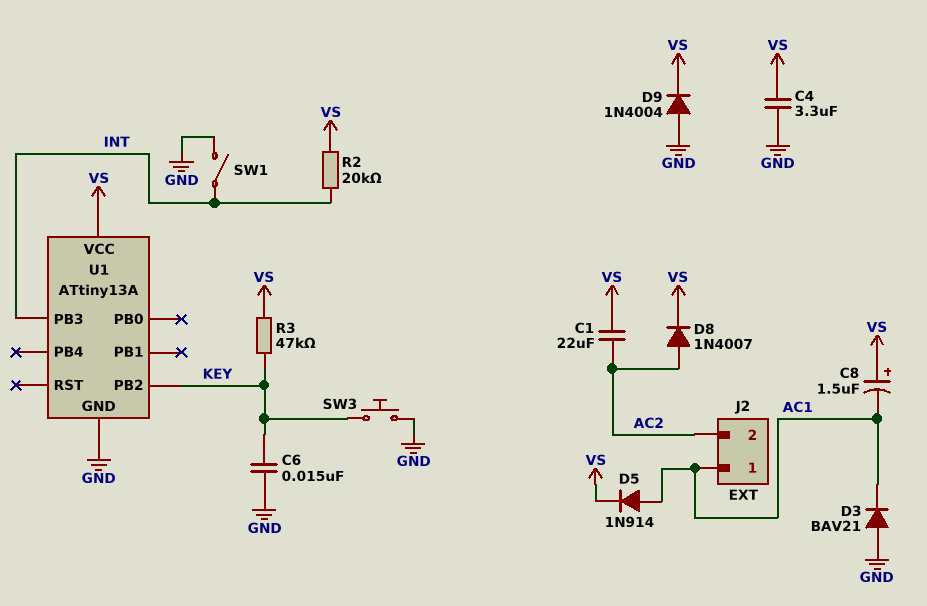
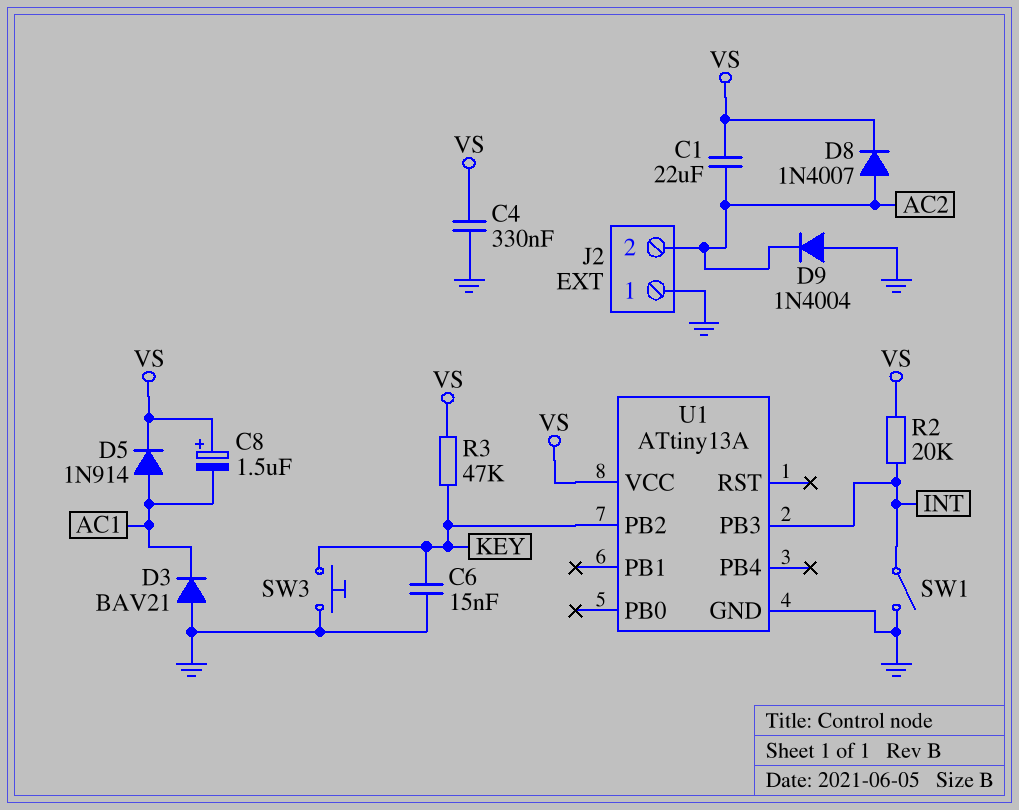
C4: 3.3uF (GND, VS) -> 330nF (GND, VS)
D9: diode 1N4004 (A GND, K VS) -> diode 1N4004 (A GND, K AC2)
J2 pin 1: AC1 -> GND

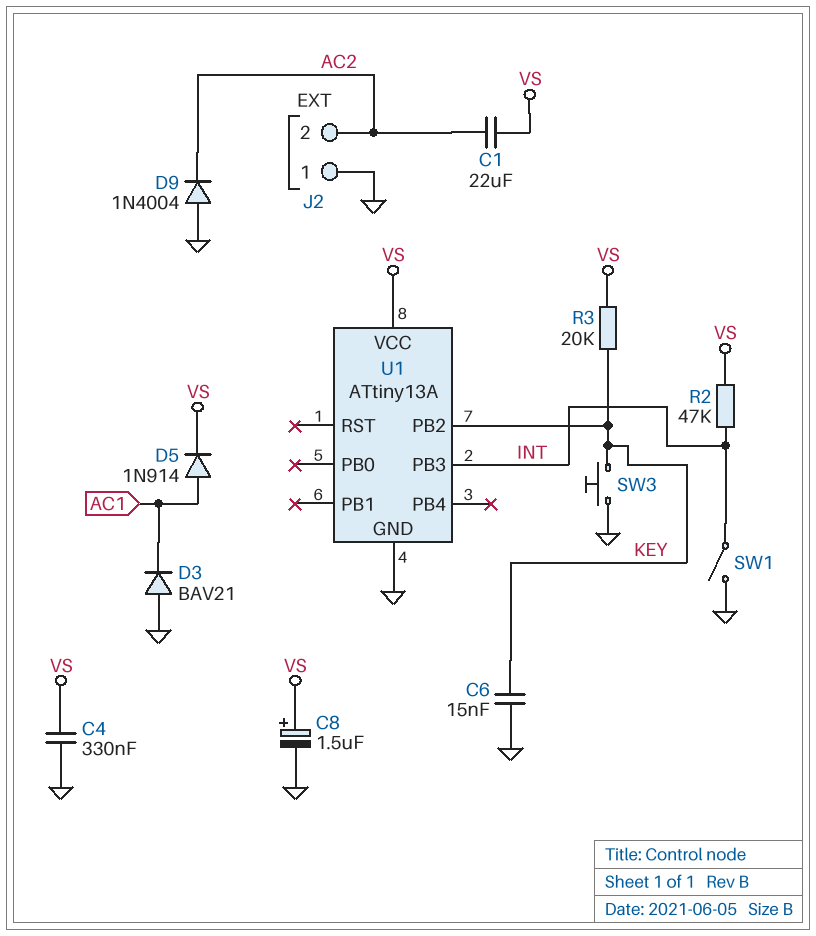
C8: 1.5uF (plus VS, minus AC1) -> 1.5uF (plus VS, minus GND)
D8: diode 1N4007 (A AC2, K VS) -> none
R2: 20k (INT, VS) -> 47k (INT, VS)
R3: 47k (KEY, VS) -> 20k (KEY, VS)

